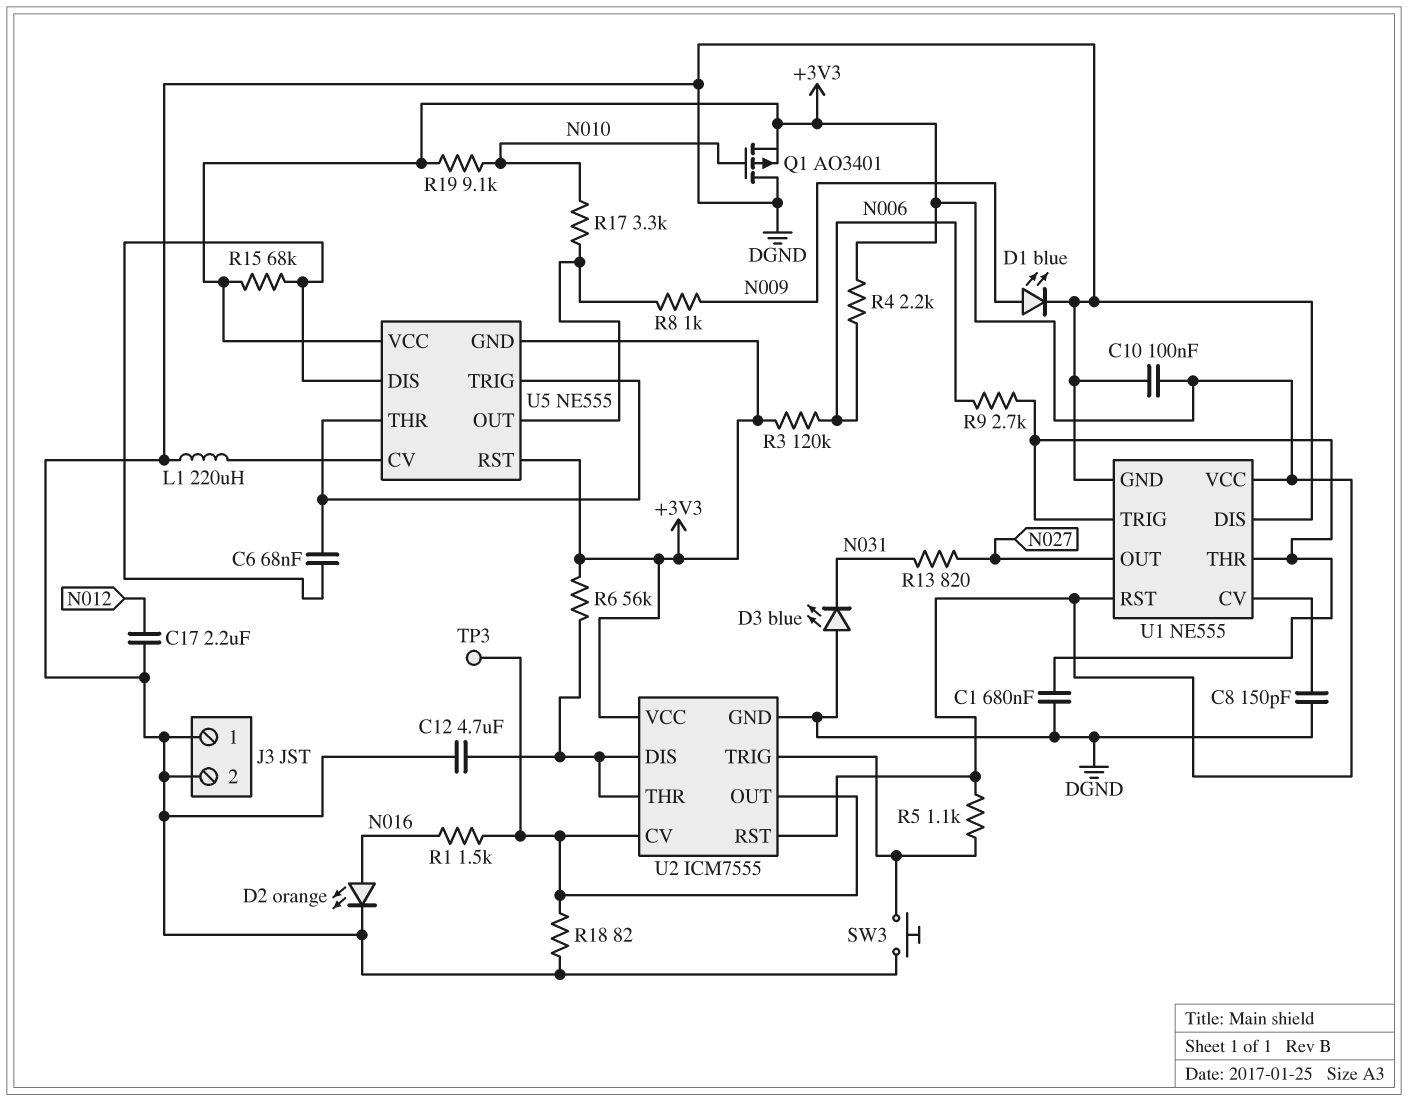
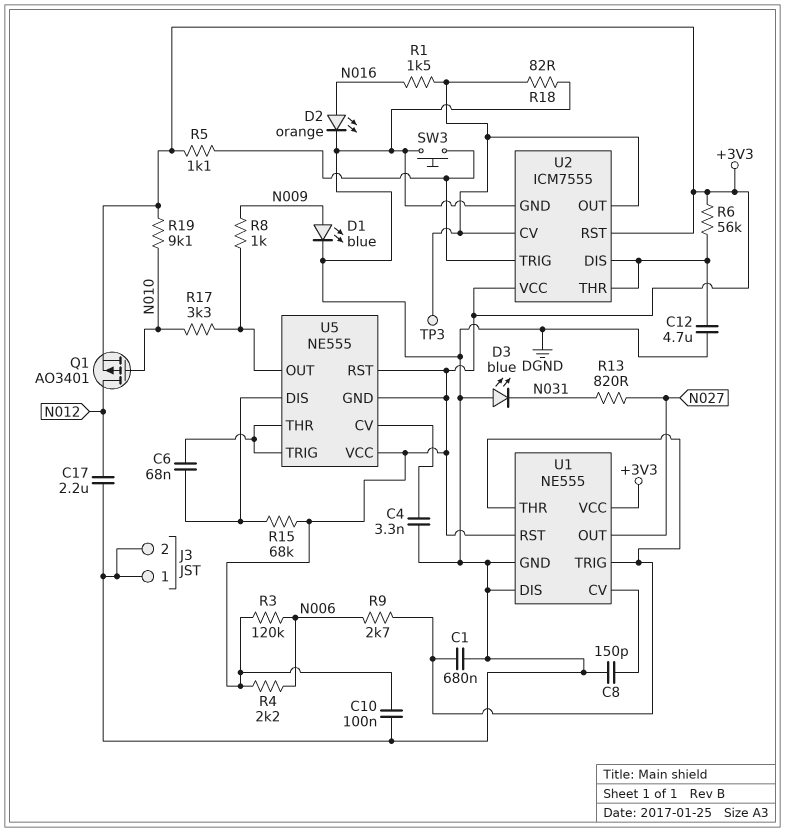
C4: none -> 3.3nF (DGND, U5/CV)
L1: 220uH (DGND, U5/CV) -> none
Q1: PMOS AO3401 (G N010, D DGND, S +3V3) -> PMOS AO3401 (G N010, D N012, S +3V3)

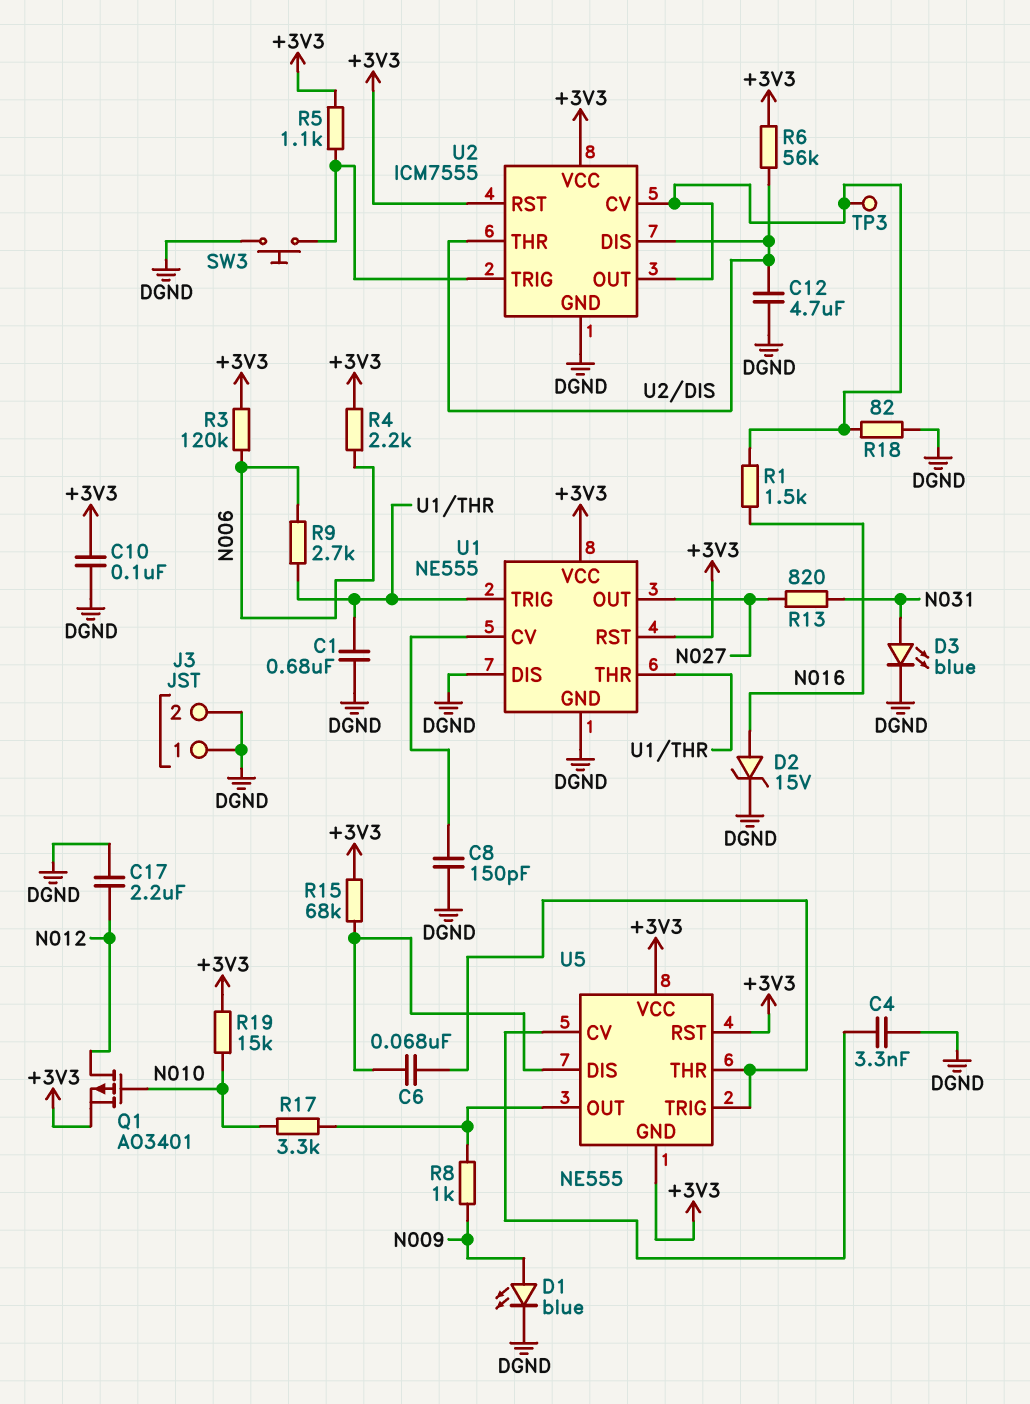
D2: LED orange (A N016, K DGND) -> zener 15V (A N016, K DGND)
D3: LED blue (A DGND, K N031) -> LED blue (A N031, K DGND)
R19: 9.1k (+3V3, N010) -> 15k (+3V3, N010)

